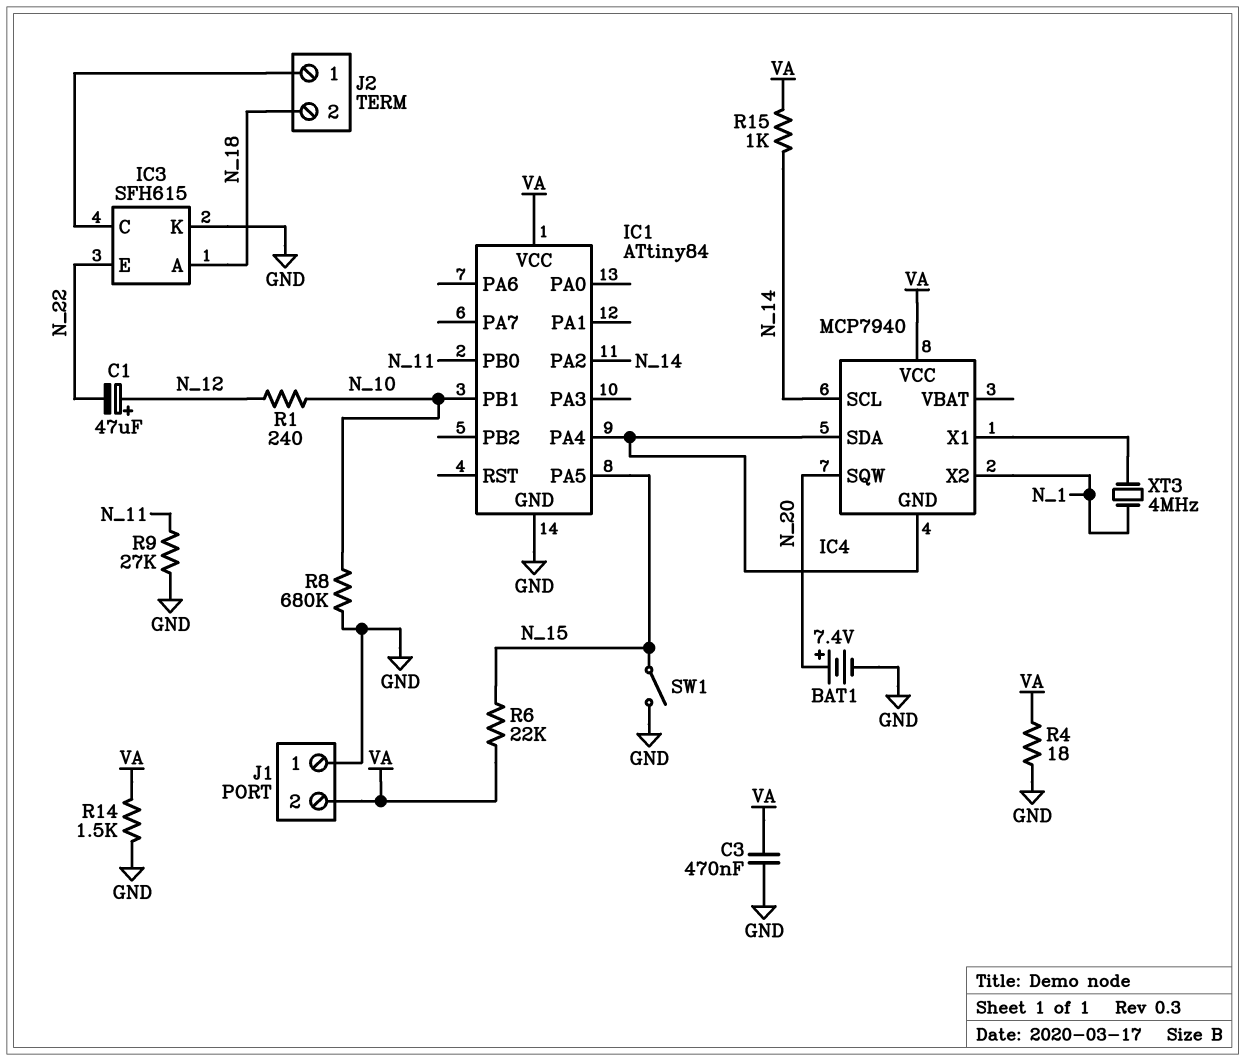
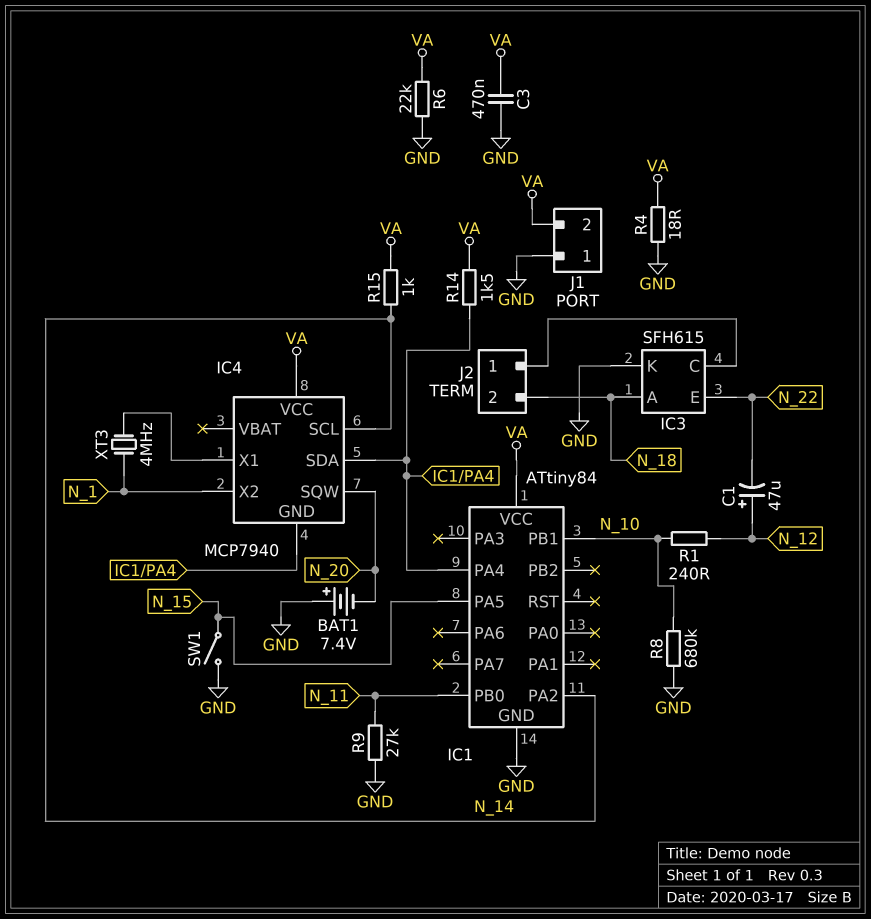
BAT1: 7.4V (plus N_20, minus GND) -> 7.4V (plus GND, minus N_20)
R6: 22k (N_15, VA) -> 22k (GND, VA)
R14: 1.5k (GND, VA) -> 1.5k (IC1/PA4, VA)

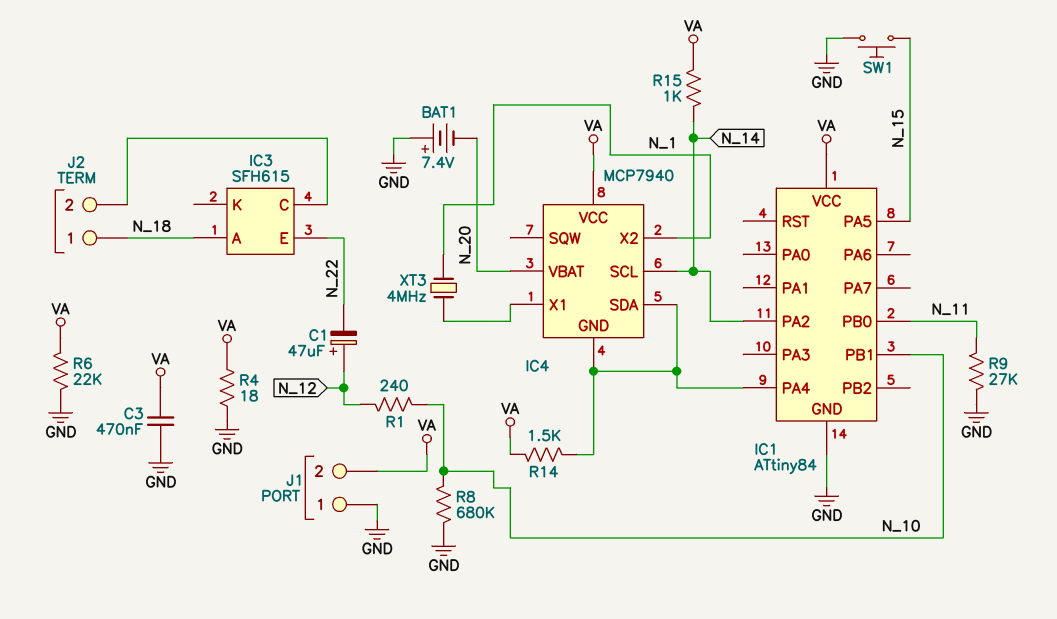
IC3 pin K: GND -> none
IC4 pin SQW: N_20 -> none
IC4 pin VBAT: none -> N_20
J2 pin 1: IC3/C -> N_18
J2 pin 2: N_18 -> IC3/C
SW1: switch (GND, N_15) -> button (GND, N_15)

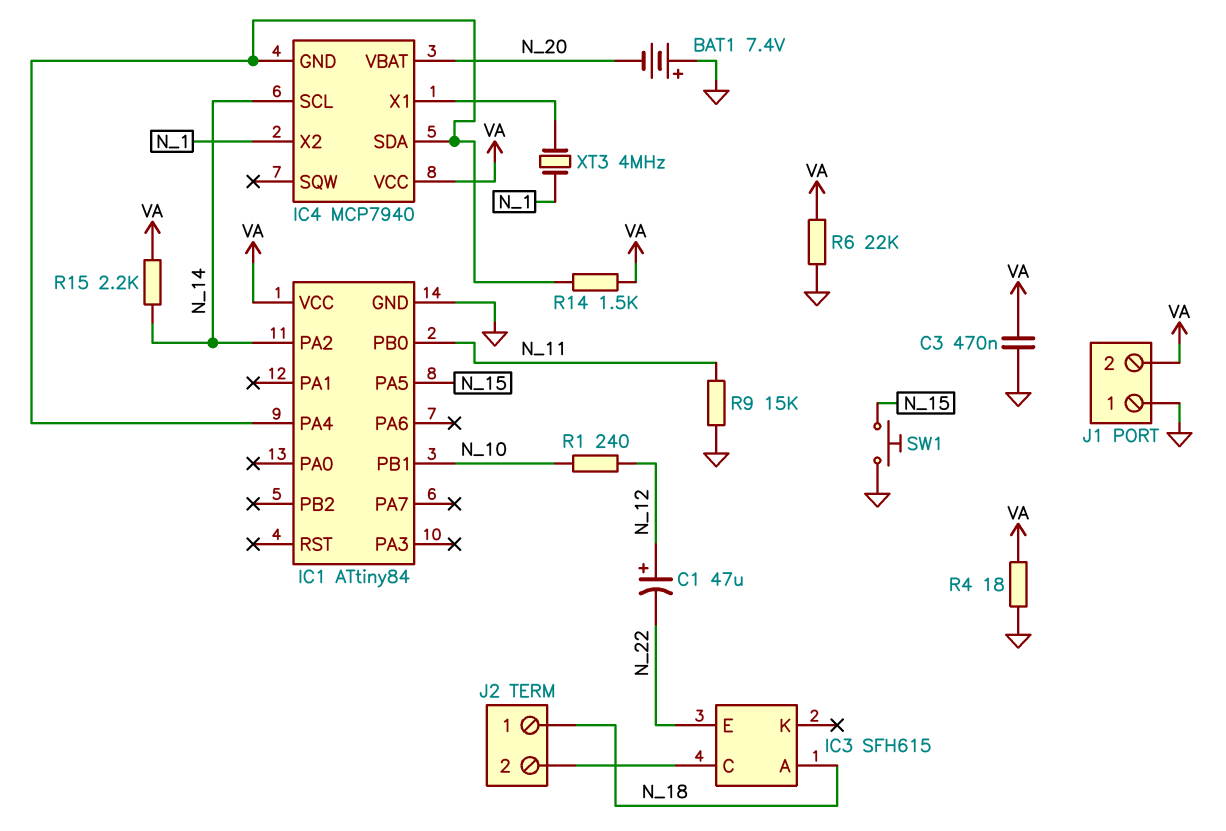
R8: 680k (GND, N_10) -> none
R9: 27k (GND, N_11) -> 15k (GND, N_11)
R15: 1k (N_14, VA) -> 2.2k (N_14, VA)

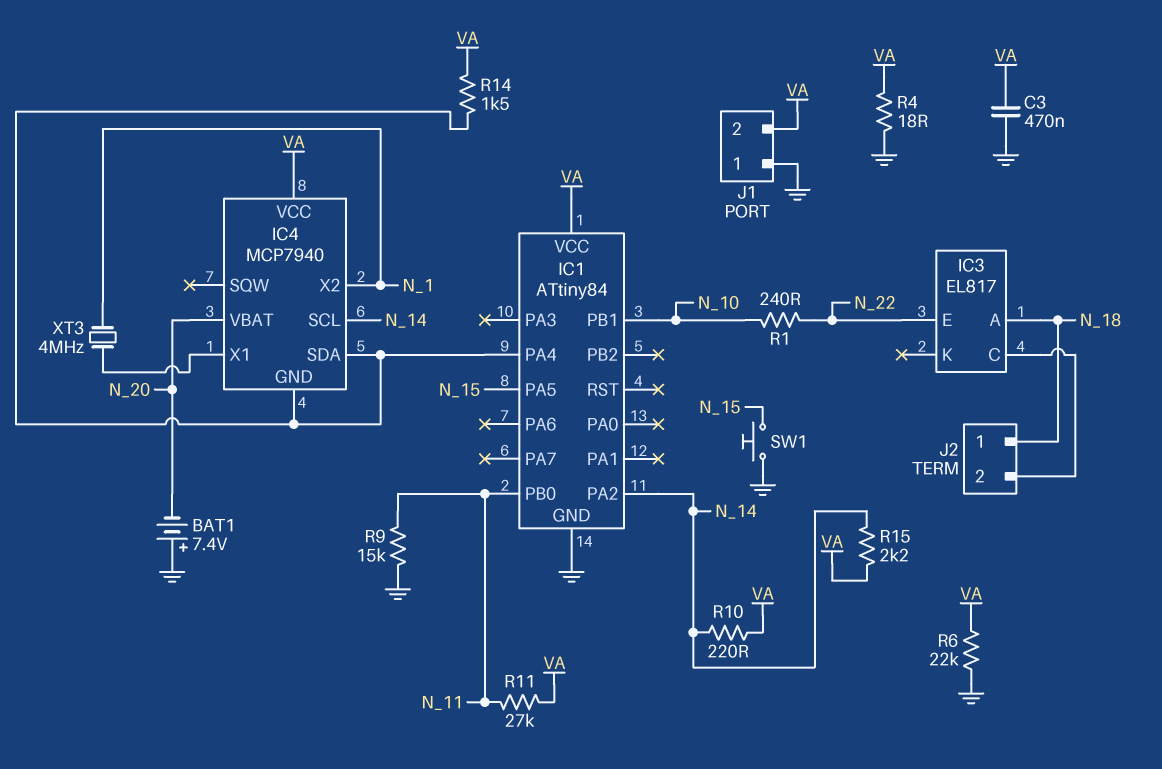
C1: 47uF (plus N_12, minus N_22) -> none
IC3: SFH615 -> EL817
R1: 240 (N_10, N_12) -> 240 (N_10, N_22)
R10: none -> 220 (N_14, VA)
R11: none -> 27k (N_11, VA)

